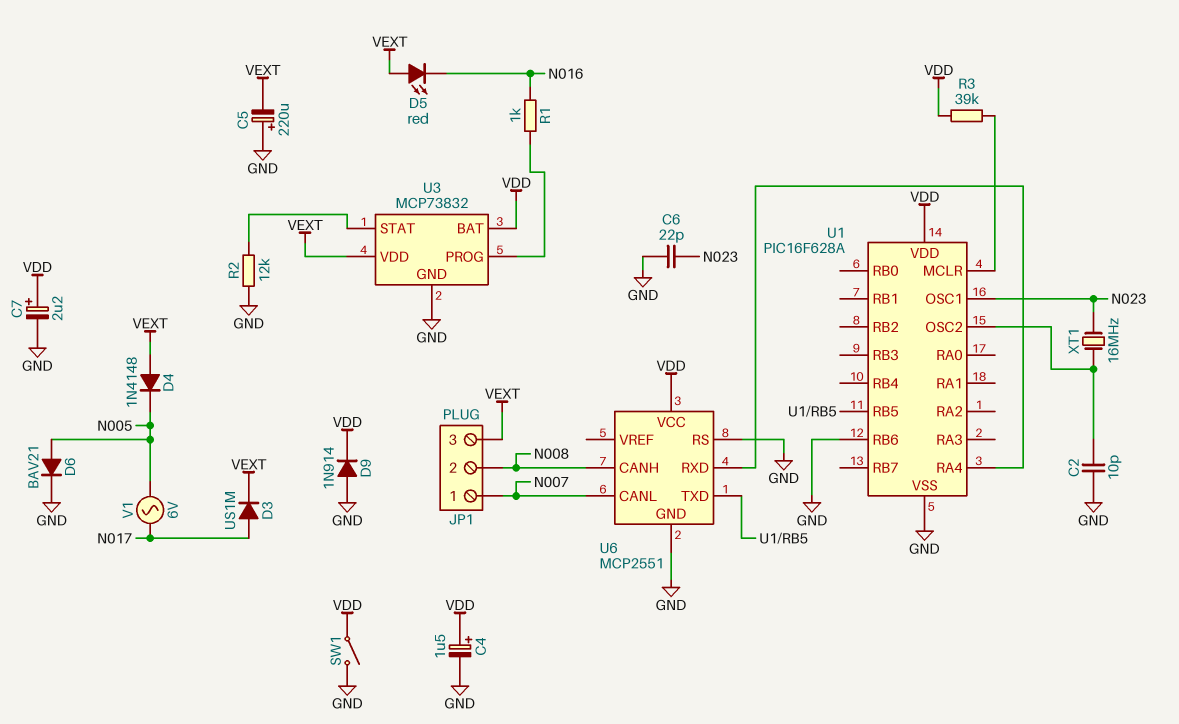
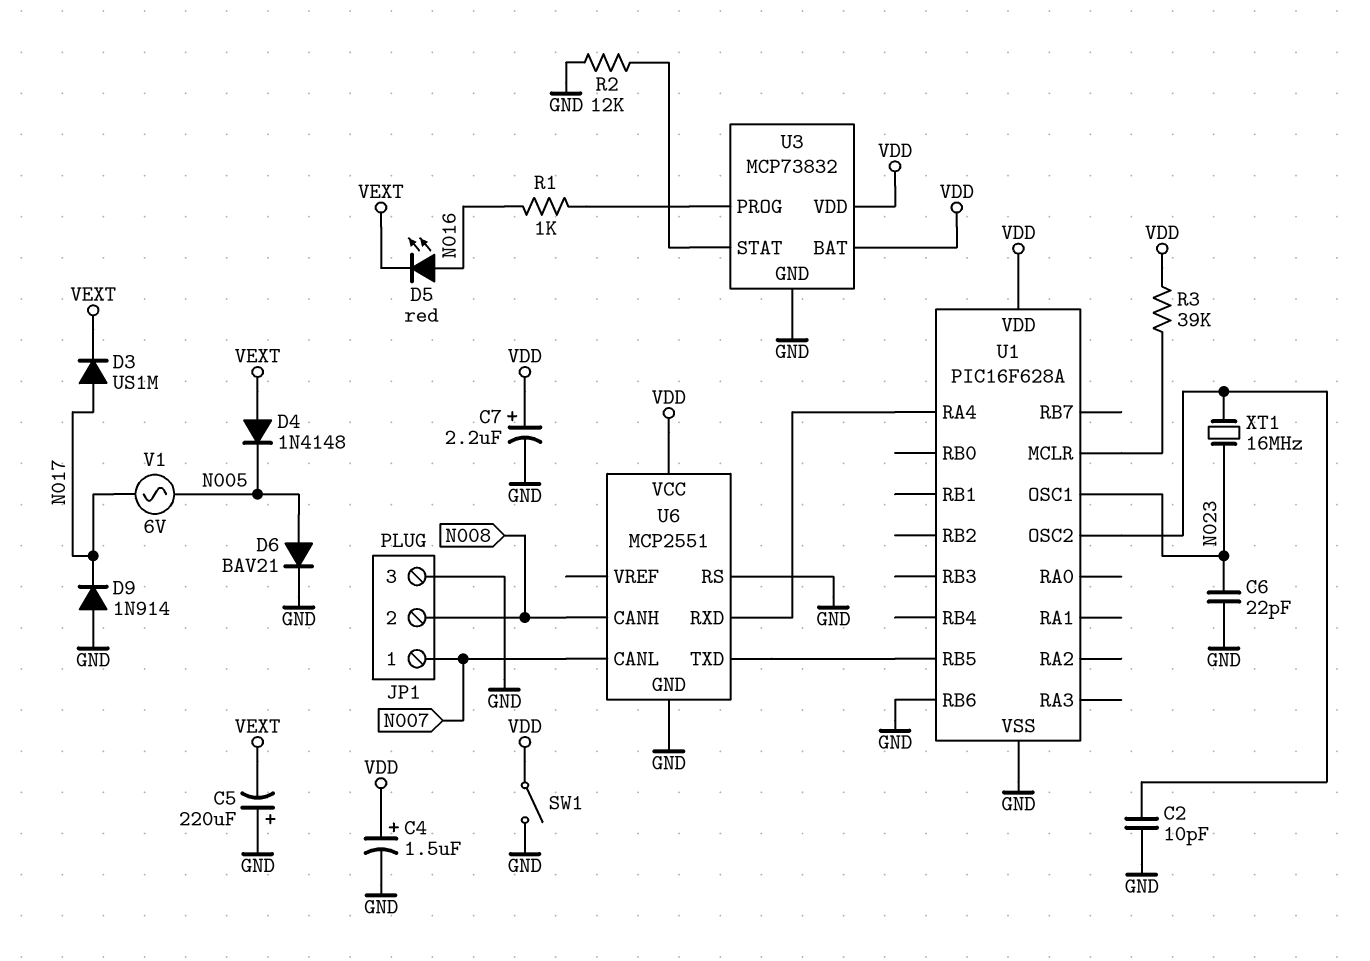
D5: LED red (A VEXT, K N016) -> LED red (A N016, K VEXT)
D9: diode 1N914 (A GND, K VDD) -> diode 1N914 (A GND, K N017)
JP1 pin 3: VEXT -> GND
U3 pin VDD: VEXT -> VDD

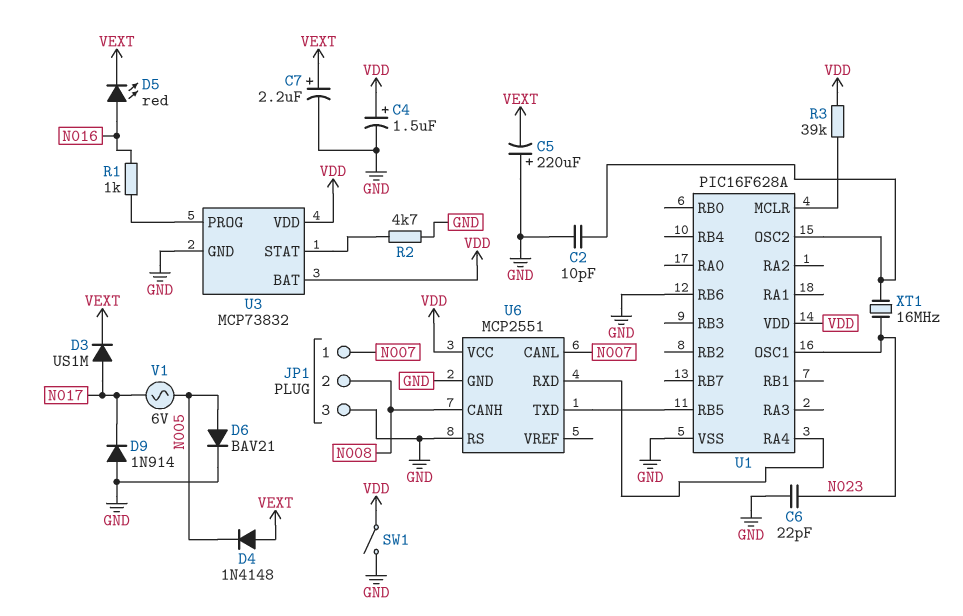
C7: 2.2uF (plus VDD, minus GND) -> 2.2uF (plus VEXT, minus GND)
R2: 12k (GND, U3/STAT) -> 4.7k (GND, U3/STAT)

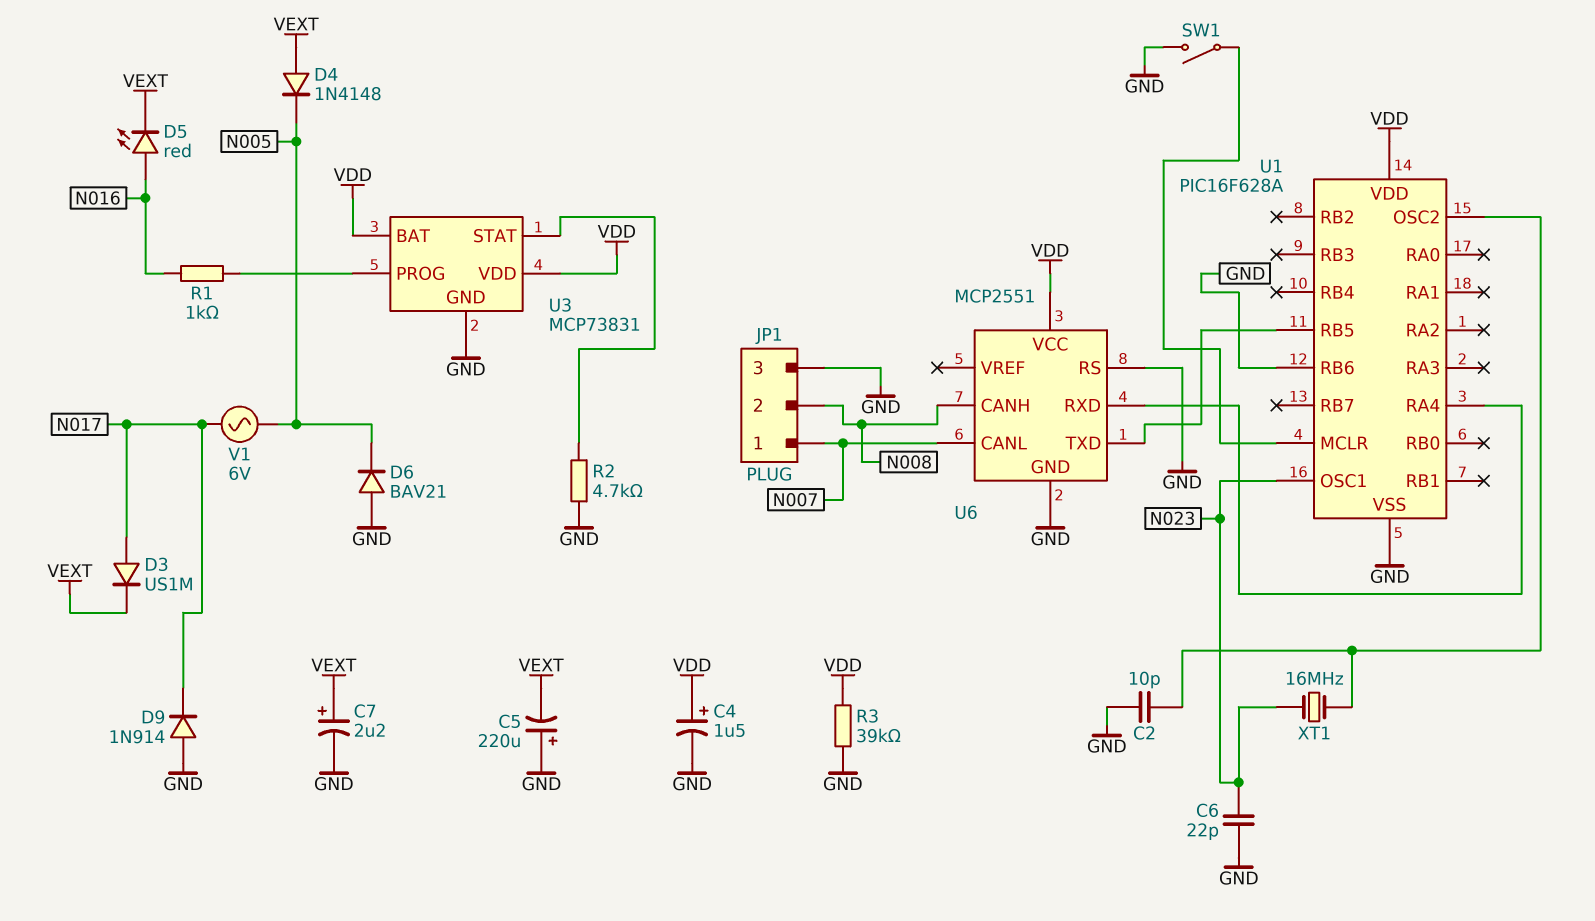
D6: diode BAV21 (A N005, K GND) -> diode BAV21 (A GND, K N005)
R3: 39k (U1/MCLR, VDD) -> 39k (GND, VDD)
SW1: switch (GND, VDD) -> switch (GND, U1/MCLR)
U3: MCP73832 -> MCP73831

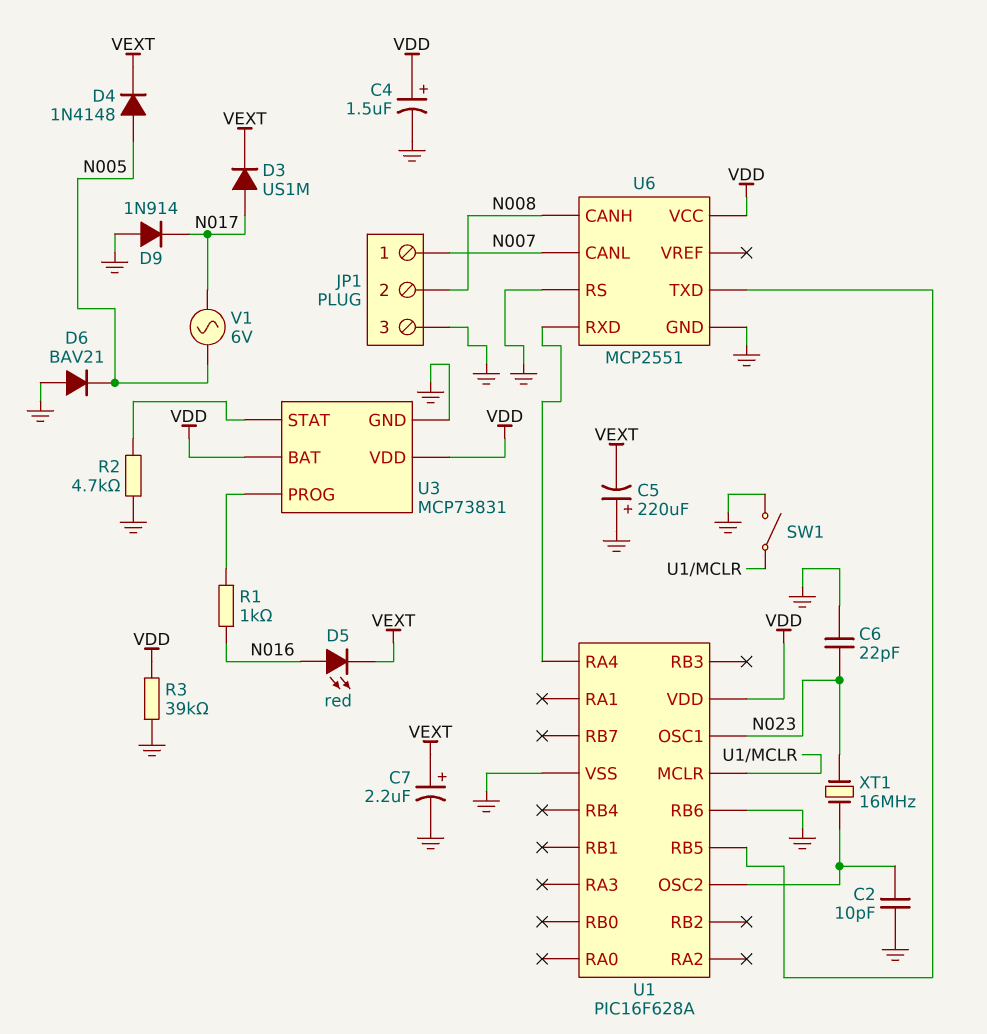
D4: diode 1N4148 (A VEXT, K N005) -> diode 1N4148 (A N005, K VEXT)

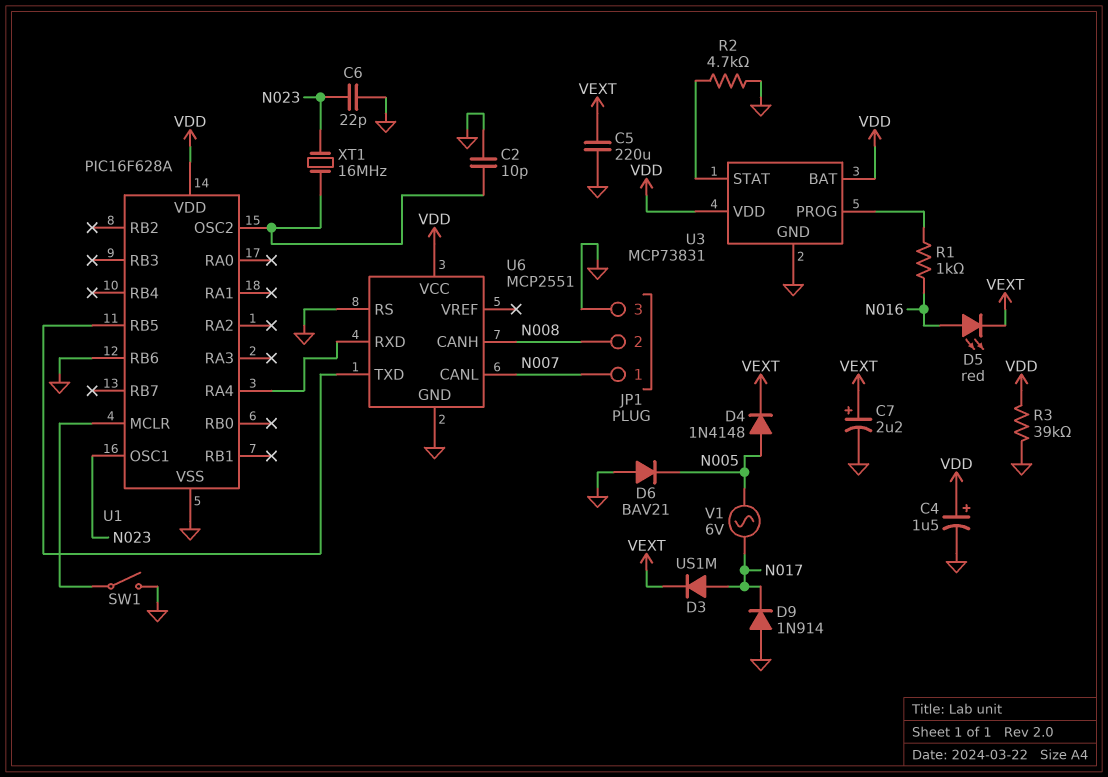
C5: 220uF (plus GND, minus VEXT) -> 220uF (GND, VEXT)

